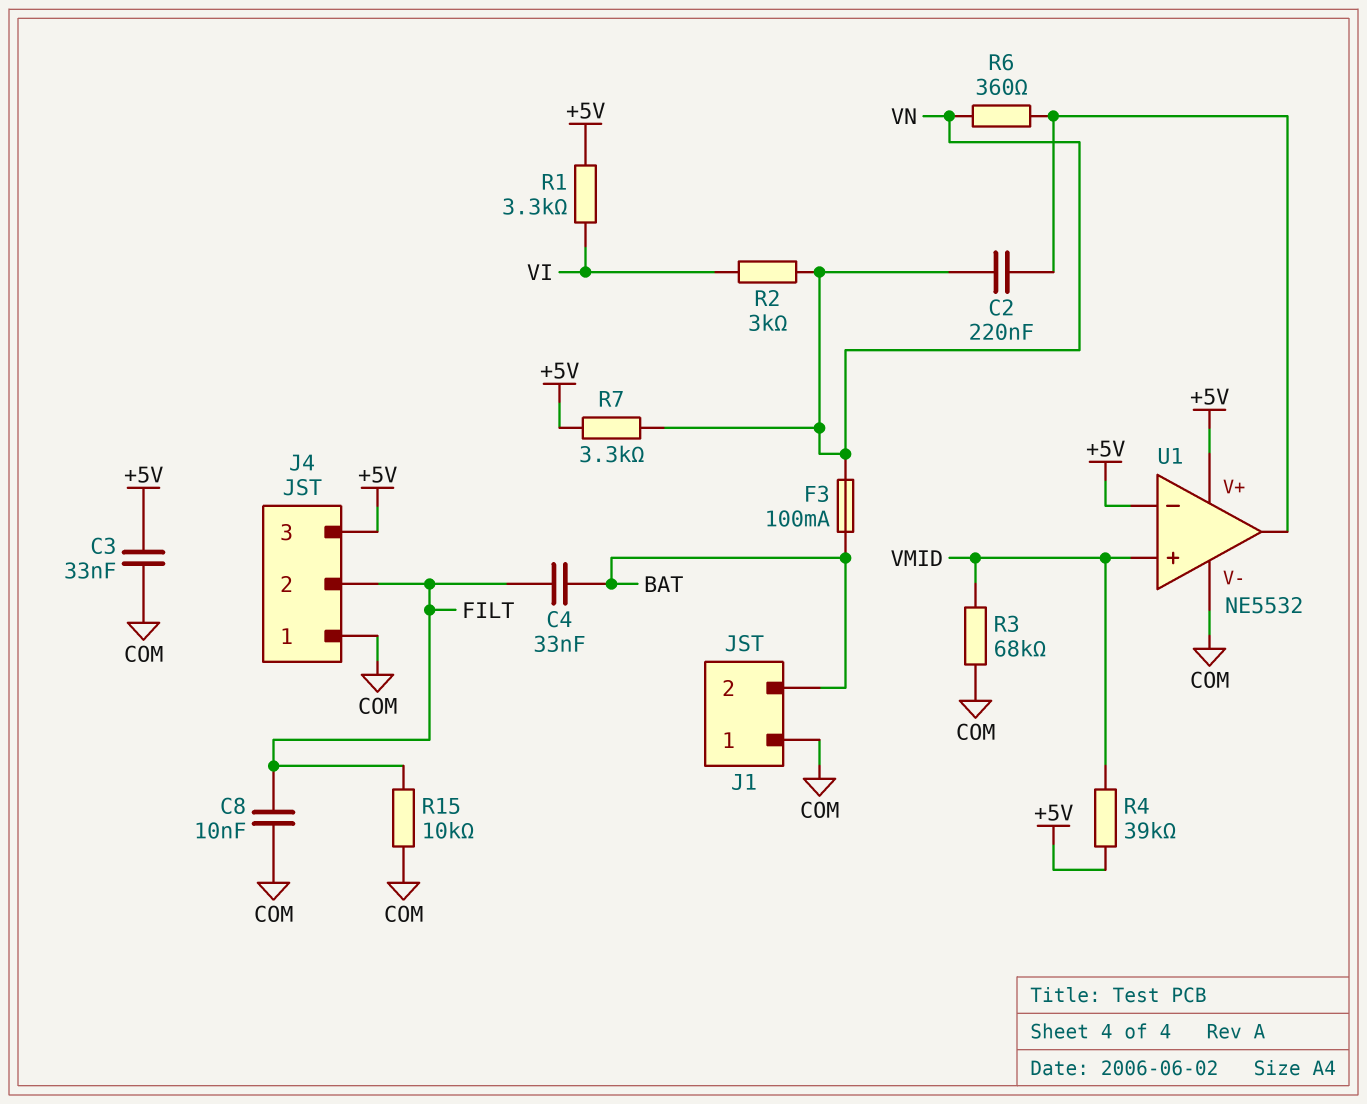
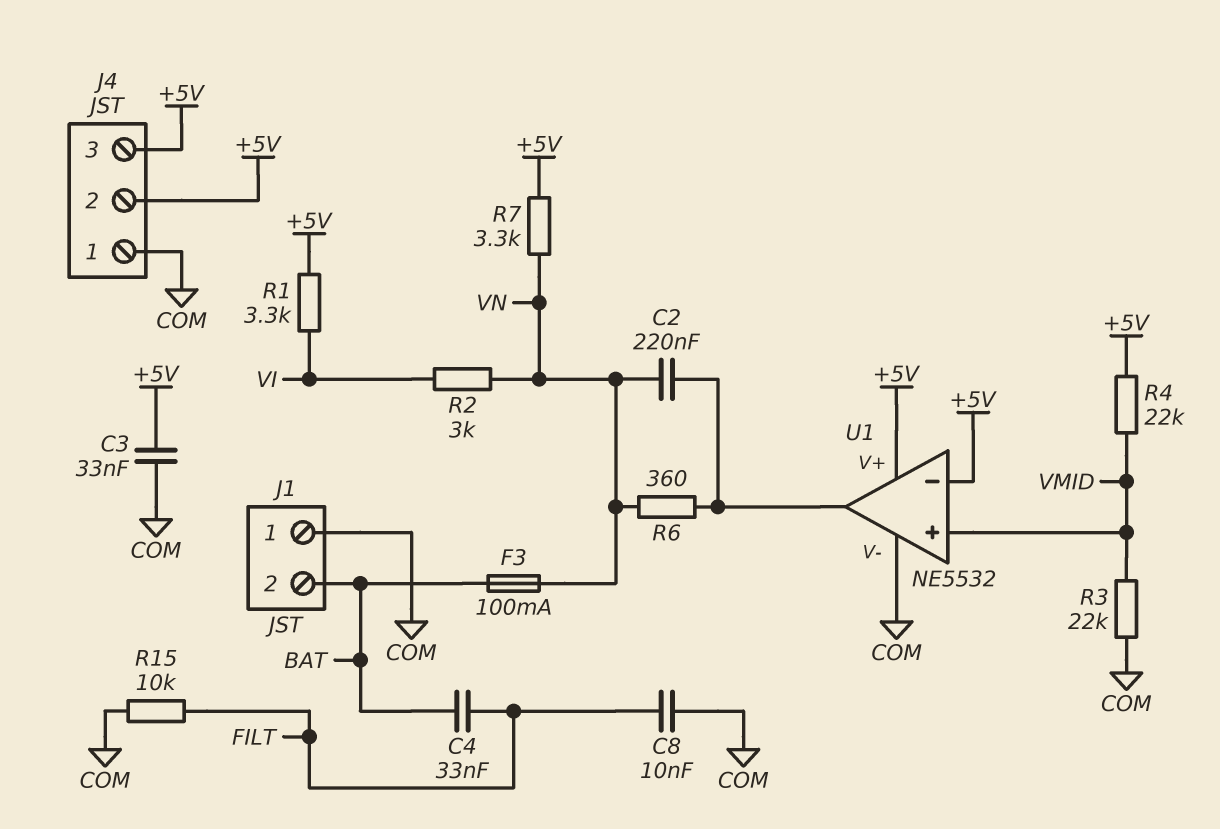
J4 pin 2: FILT -> +5V
R3: 68k (COM, VMID) -> 22k (COM, VMID)
R4: 39k (+5V, VMID) -> 22k (+5V, VMID)

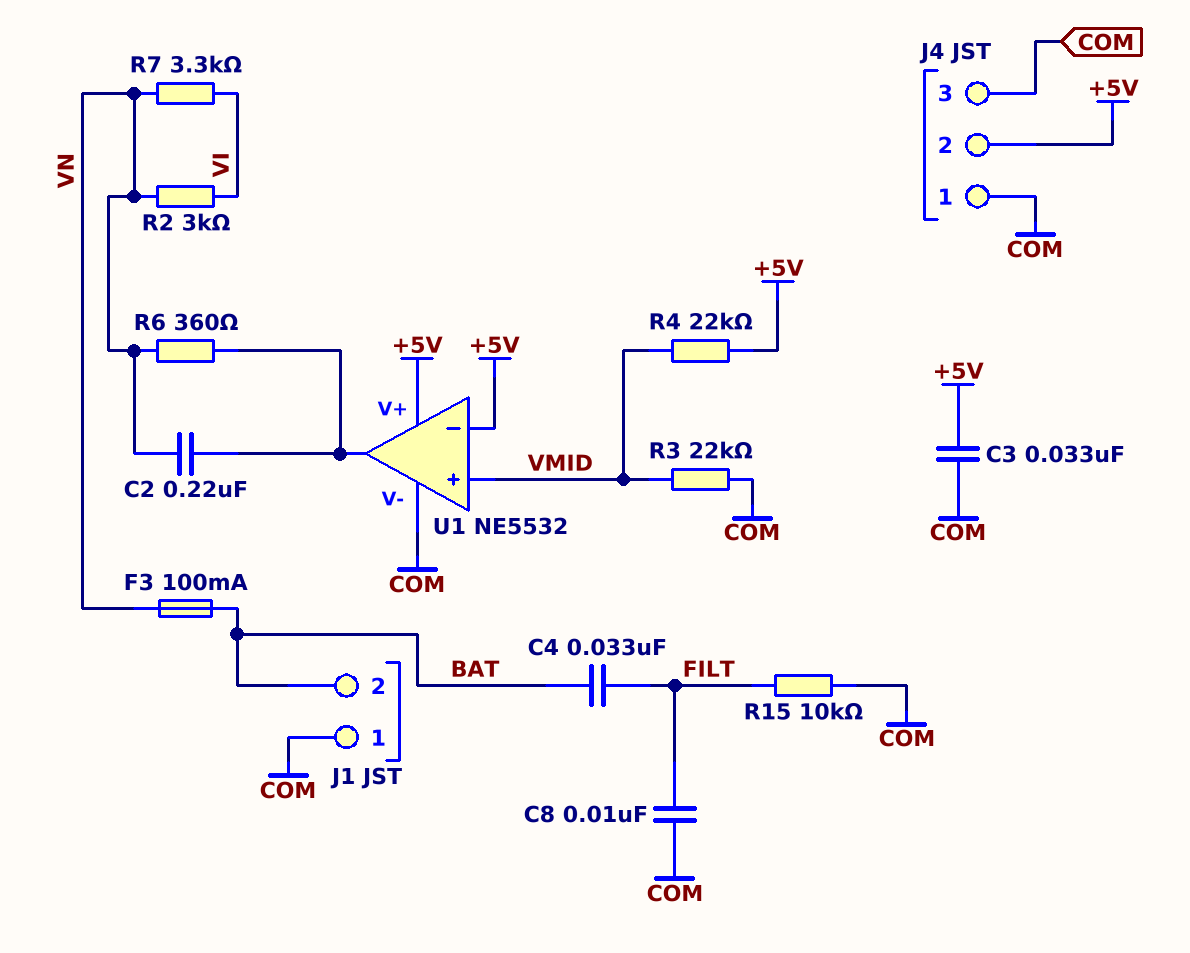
J4 pin 3: +5V -> COM
R1: 3.3k (+5V, VI) -> none
R7: 3.3k (+5V, VN) -> 3.3k (VI, VN)

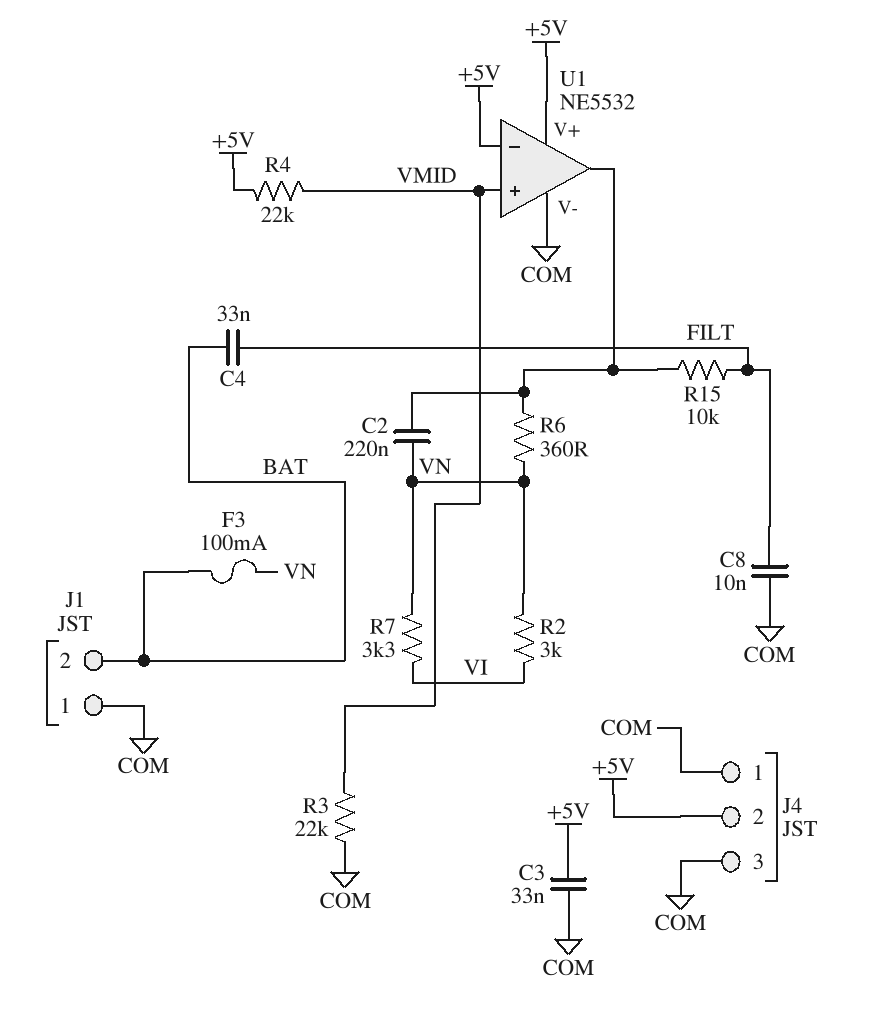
R15: 10k (COM, FILT) -> 10k (FILT, U1/out)

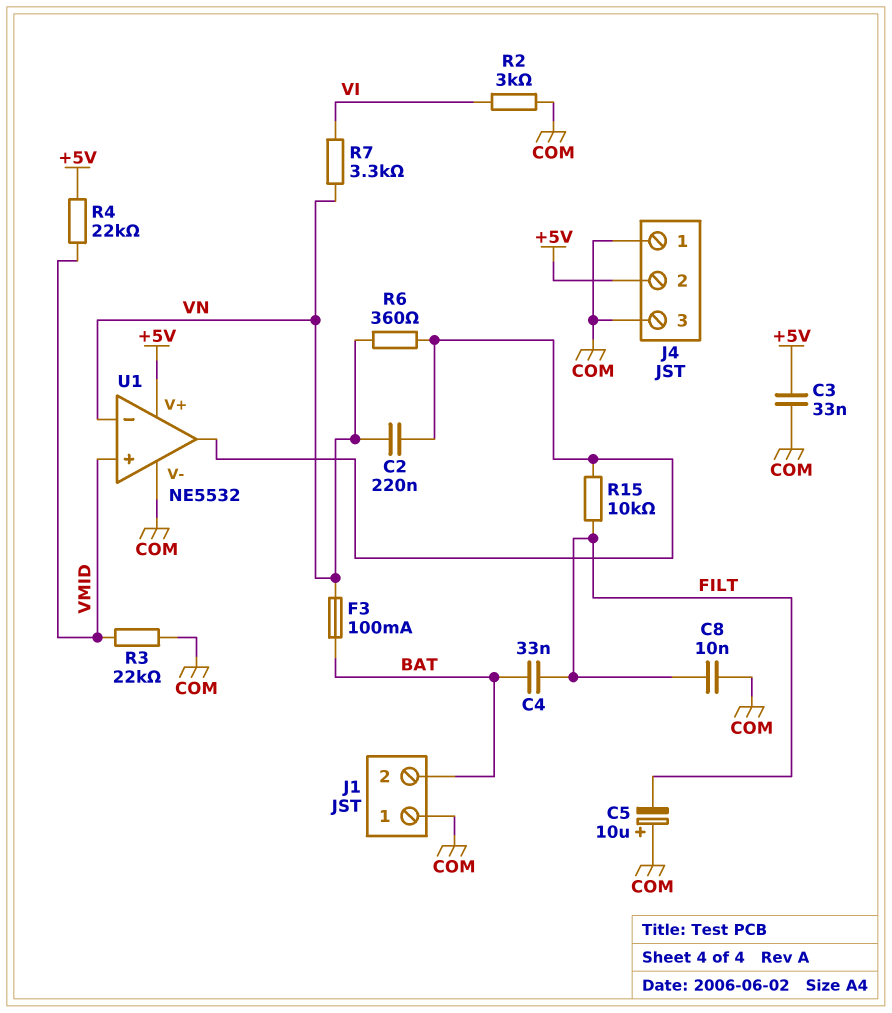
C5: none -> 10uF (plus COM, minus FILT)
R2: 3k (VI, VN) -> 3k (COM, VI)
U1 pin in-: +5V -> VN

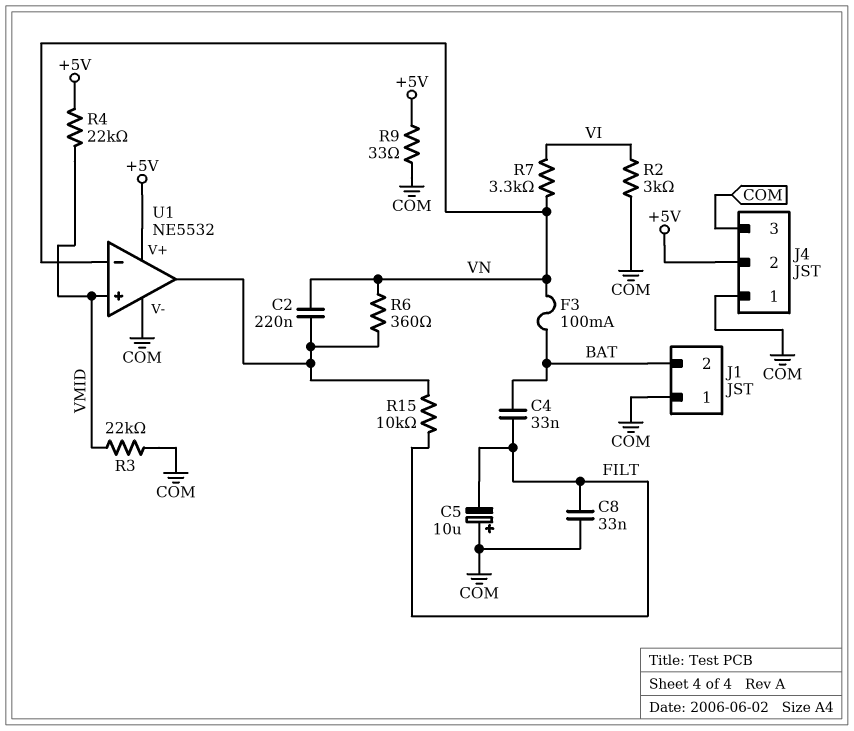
C3: 33nF (+5V, COM) -> none
C8: 10nF (COM, FILT) -> 33nF (COM, FILT)
R9: none -> 33 (+5V, COM)

